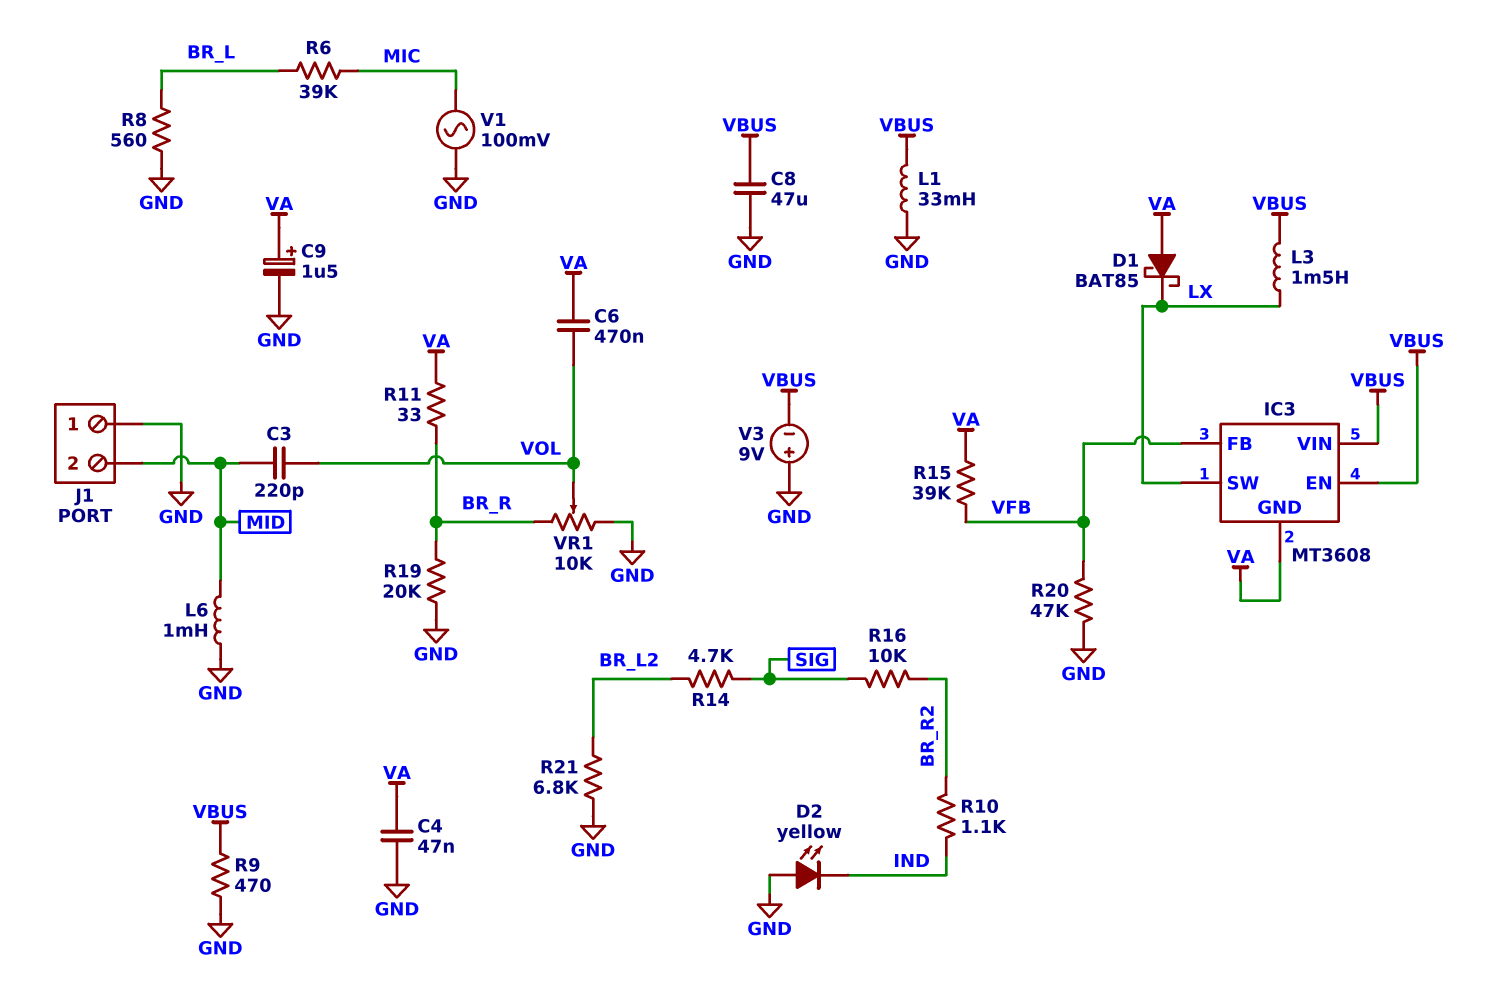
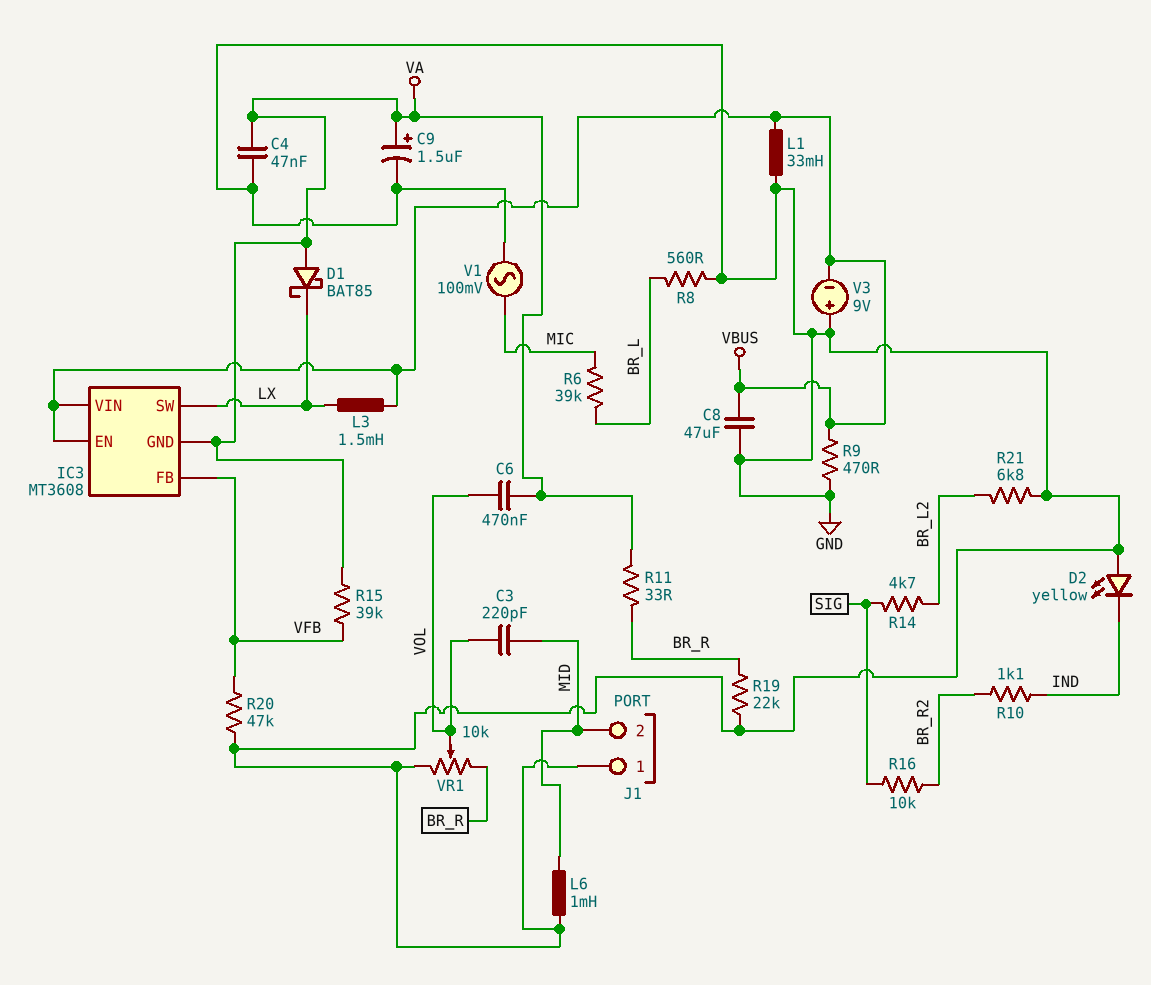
R19: 20k (BR_R, GND) -> 22k (BR_R, GND)

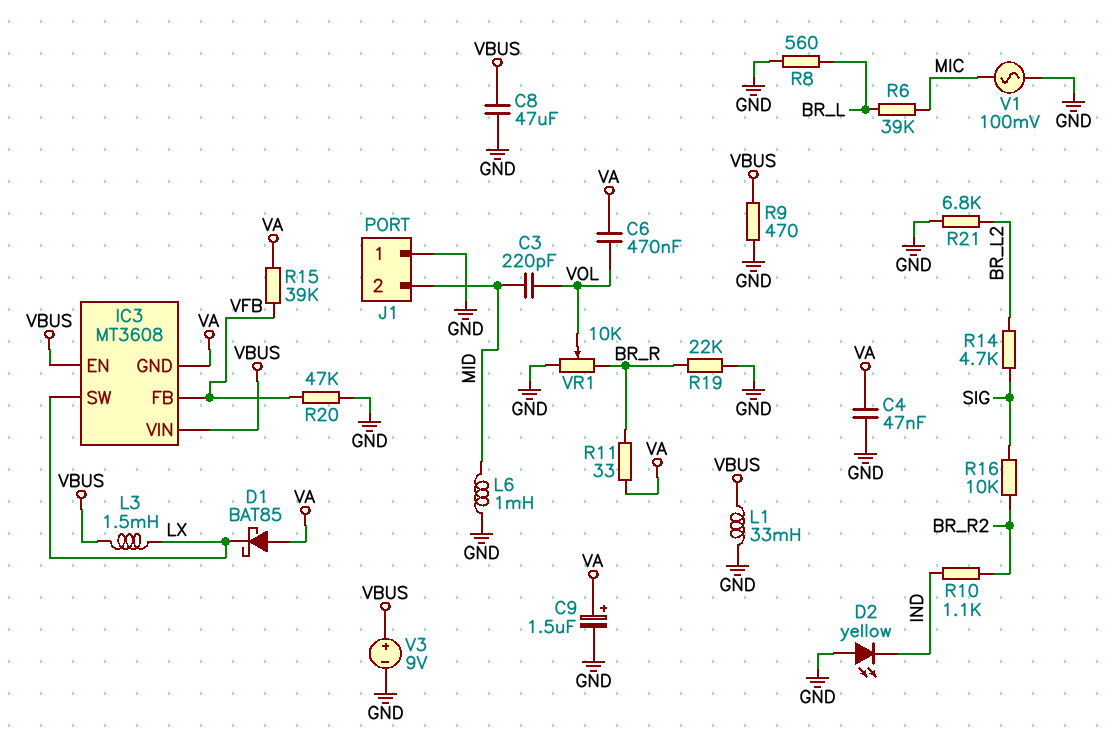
V3: 9V (plus GND, minus VBUS) -> 9V (plus VBUS, minus GND)

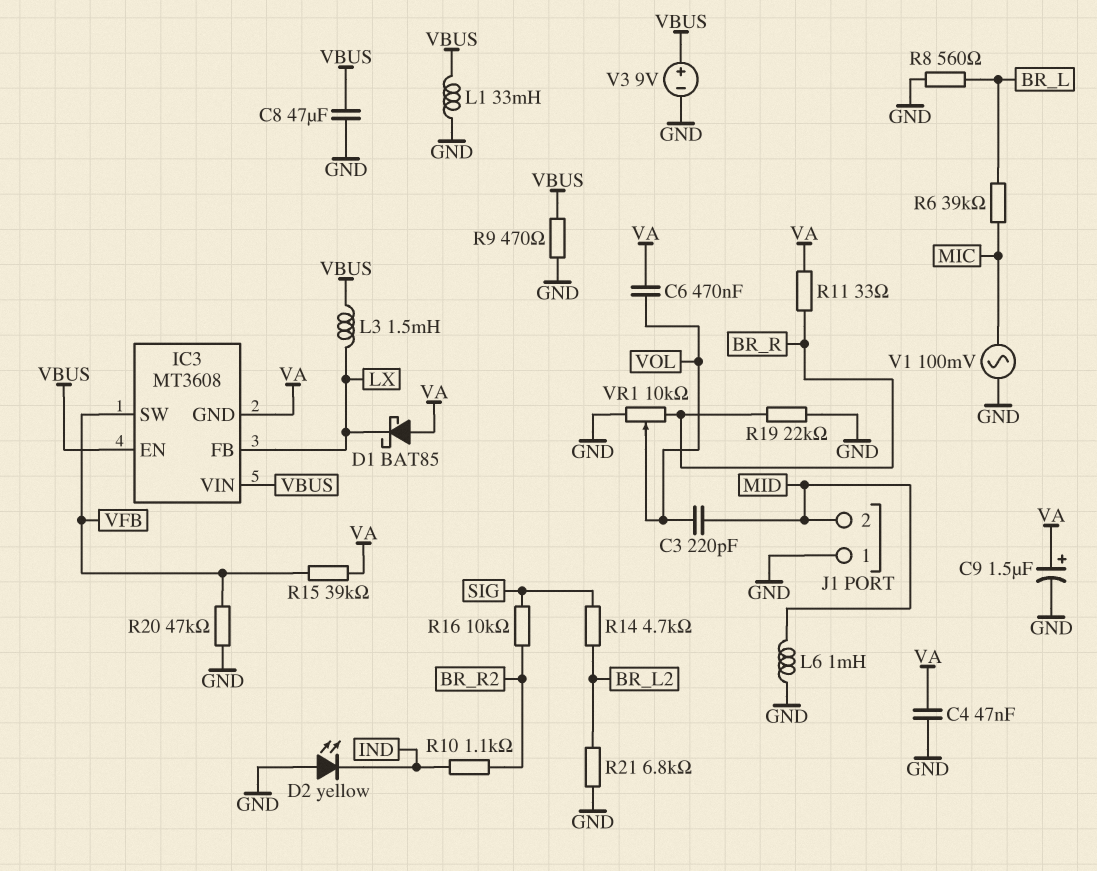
IC3 pin FB: VFB -> LX
IC3 pin SW: LX -> VFB

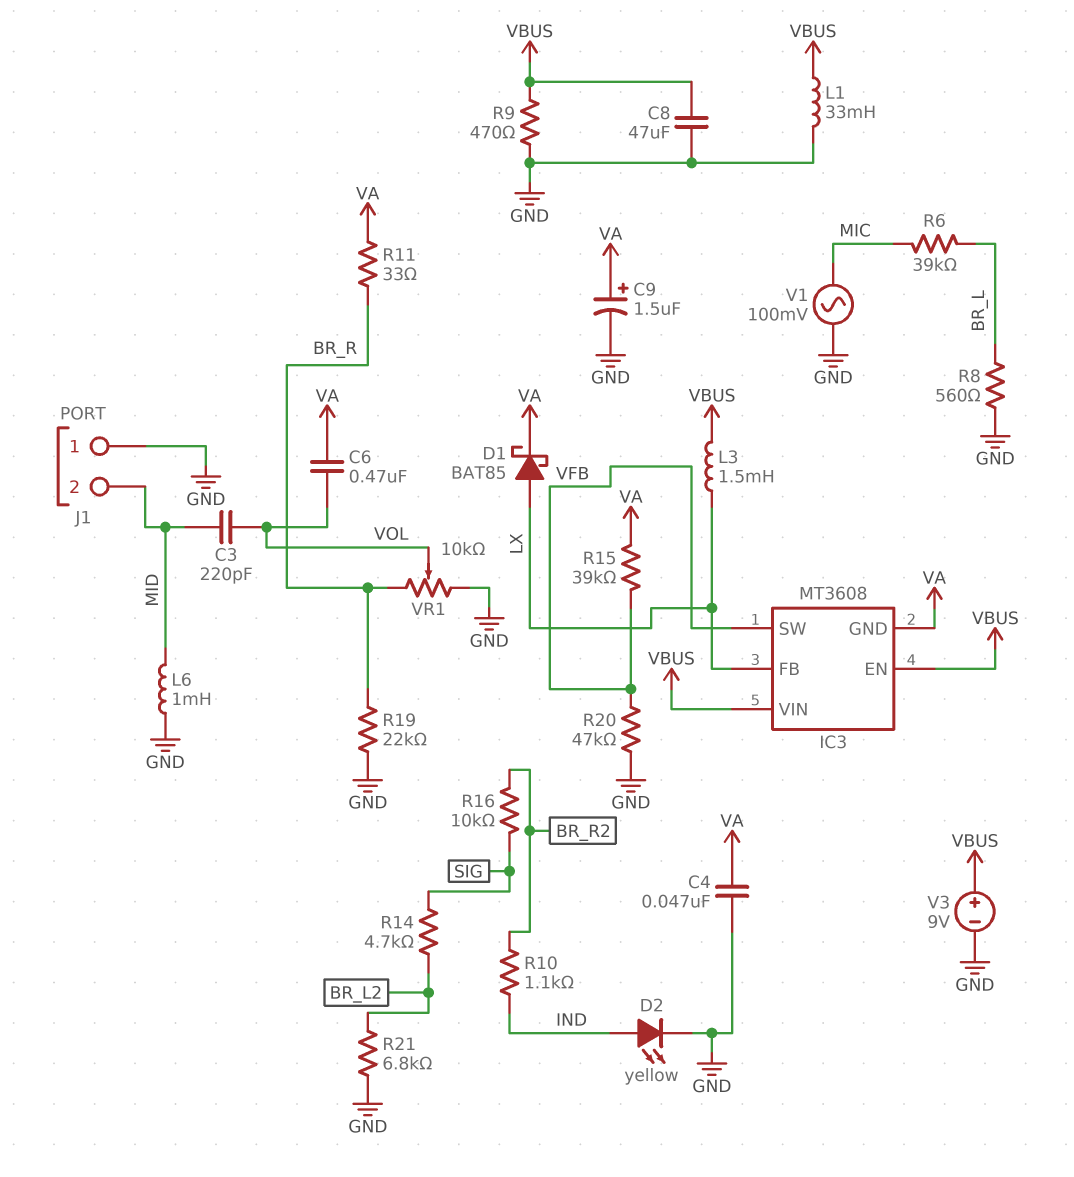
D1: schottky BAT85 (A VA, K LX) -> schottky BAT85 (A LX, K VA)
D2: LED yellow (A GND, K IND) -> LED yellow (A IND, K GND)

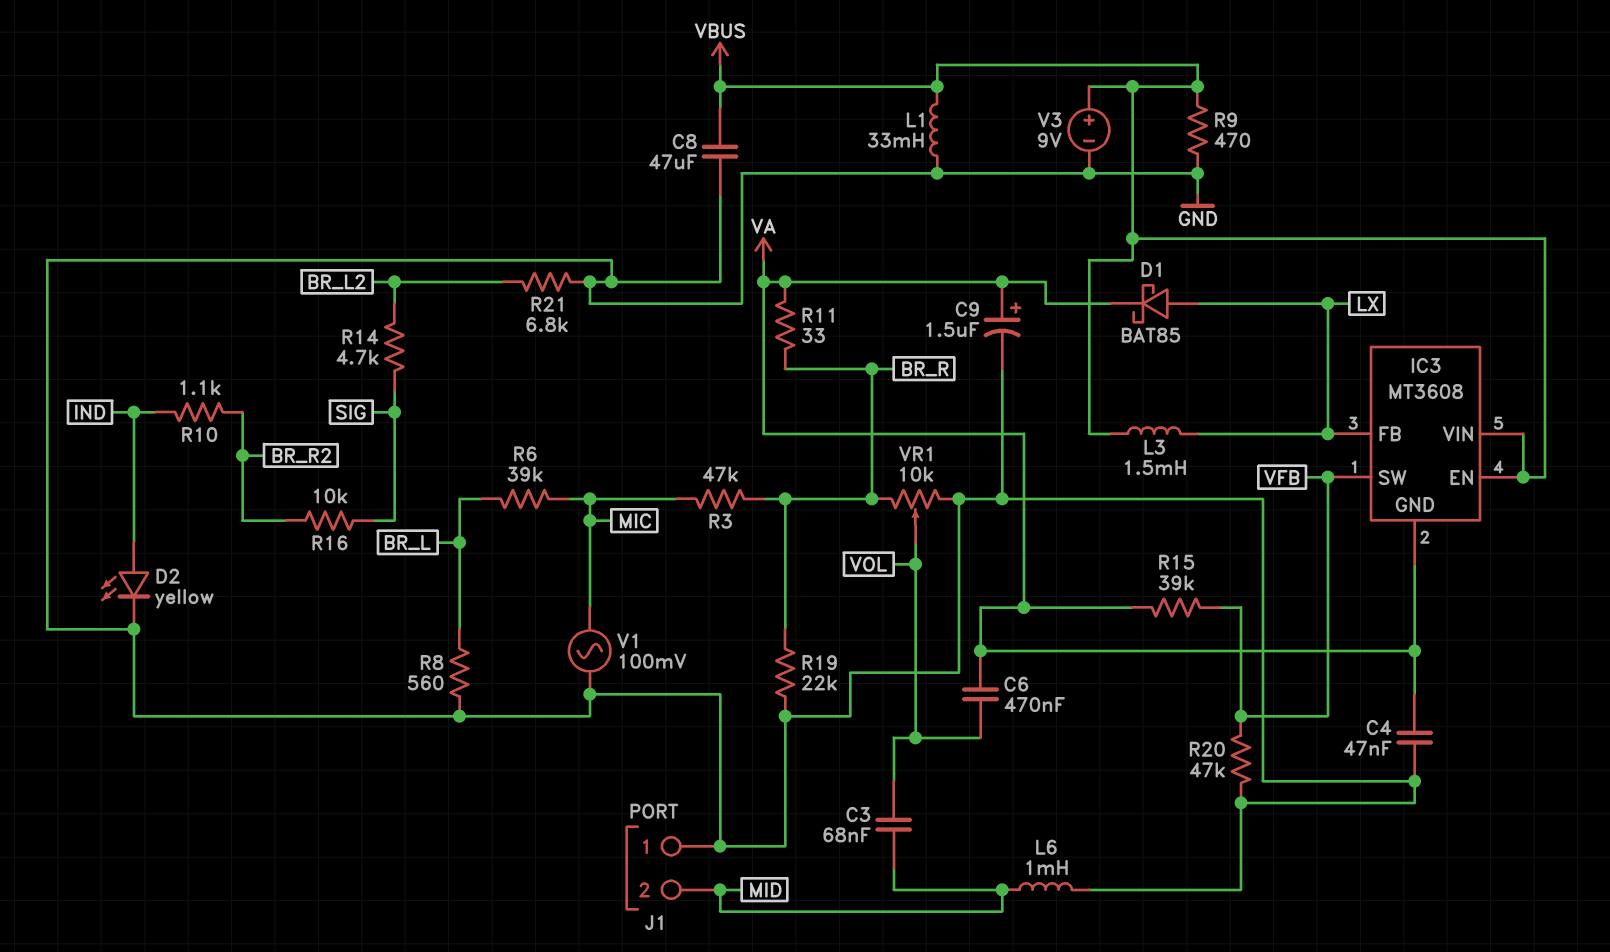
C3: 220pF (MID, VOL) -> 68nF (MID, VOL)
R3: none -> 47k (BR_R, MIC)

